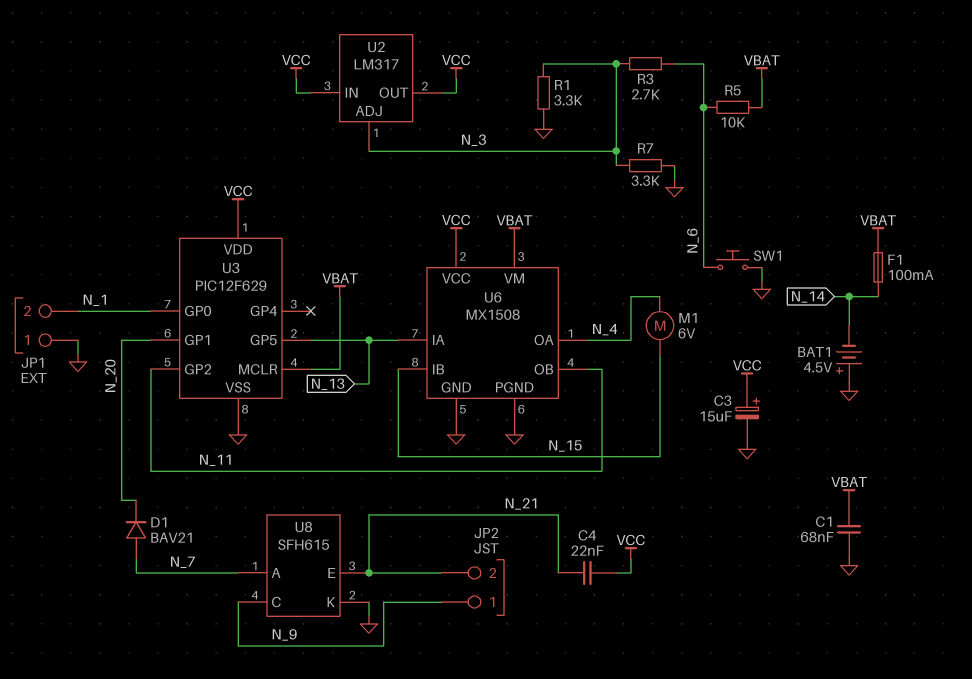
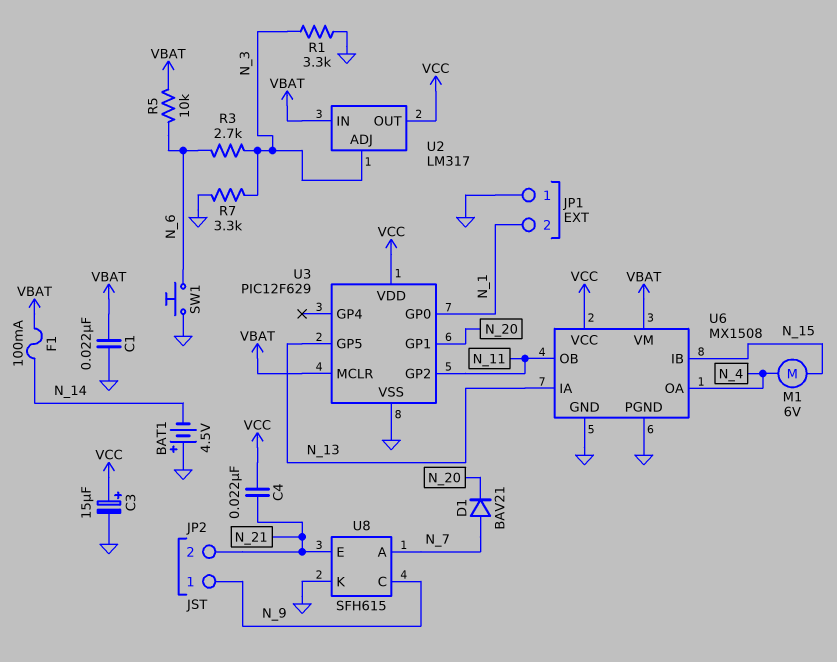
C1: 68nF (GND, VBAT) -> 22nF (GND, VBAT)
U2 pin IN: VCC -> VBAT

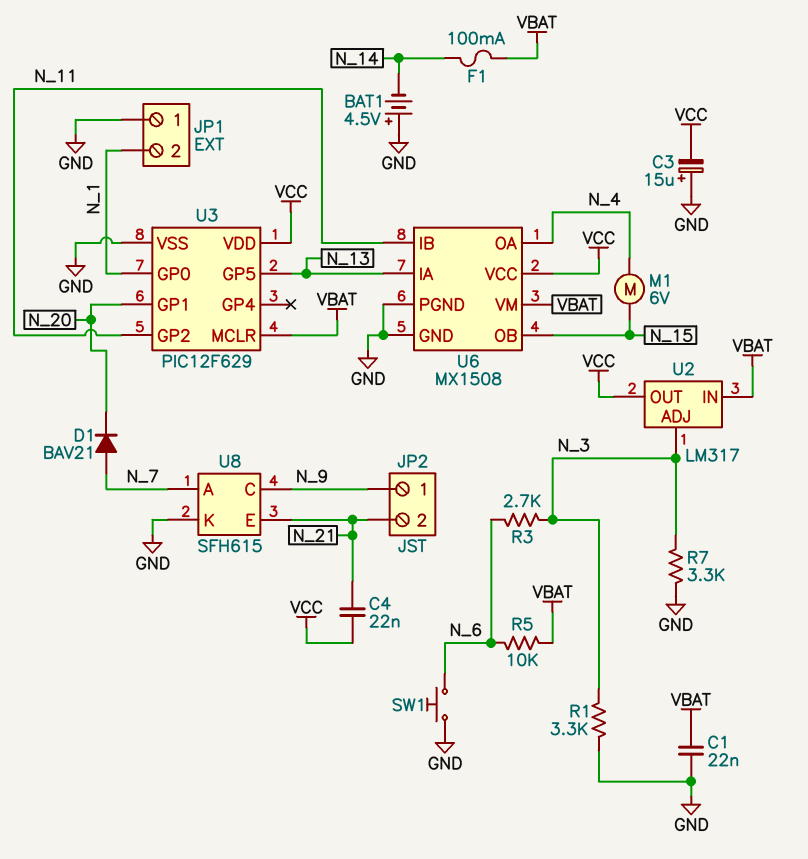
C3: 15uF (plus VCC, minus GND) -> 15uF (plus GND, minus VCC)
U6 pin IB: N_15 -> N_11
U6 pin OB: N_11 -> N_15

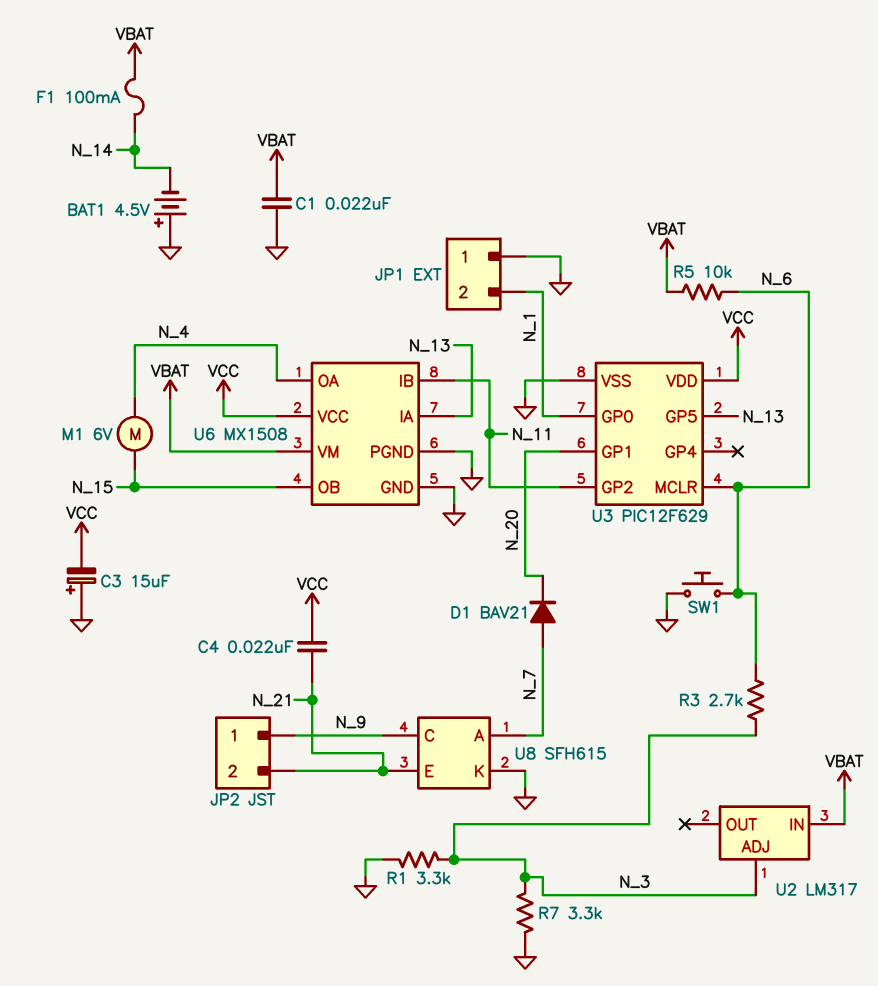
U2 pin OUT: VCC -> none
U3 pin MCLR: VBAT -> N_6

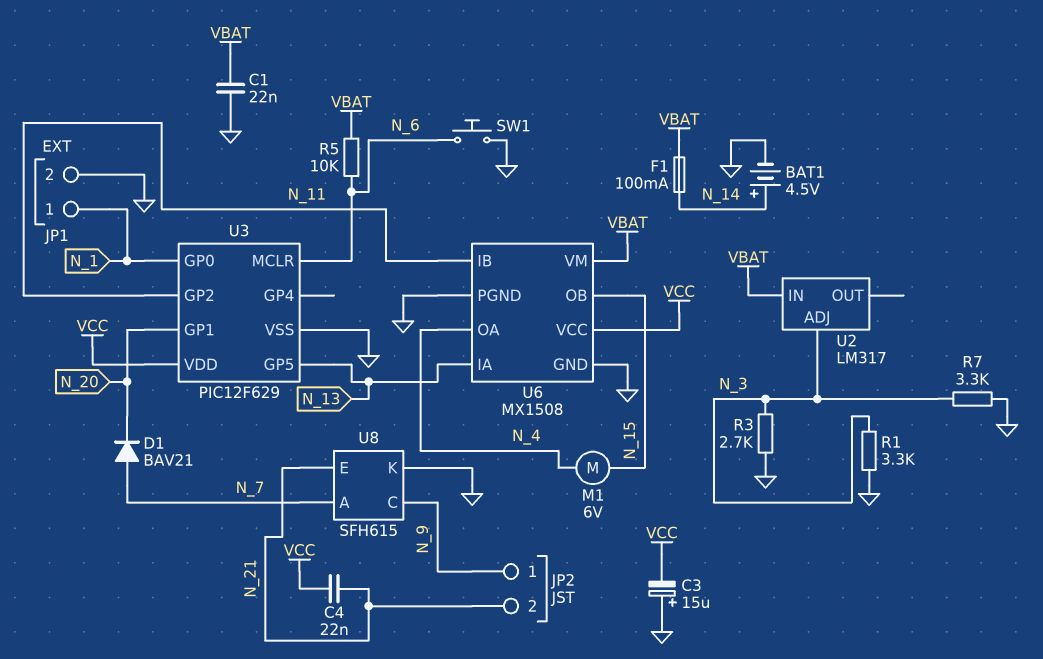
BAT1: 4.5V (plus GND, minus N_14) -> 4.5V (plus N_14, minus GND)
JP1 pin 1: GND -> N_1
JP1 pin 2: N_1 -> GND
R3: 2.7k (N_3, N_6) -> 2.7k (GND, N_3)

